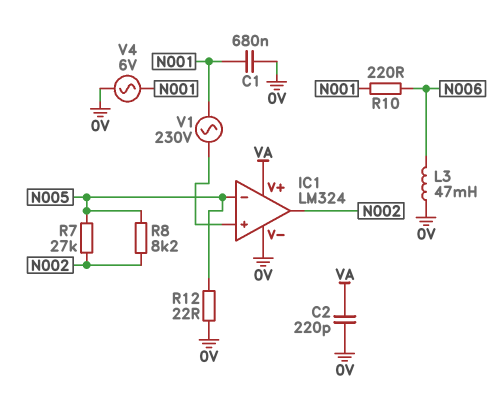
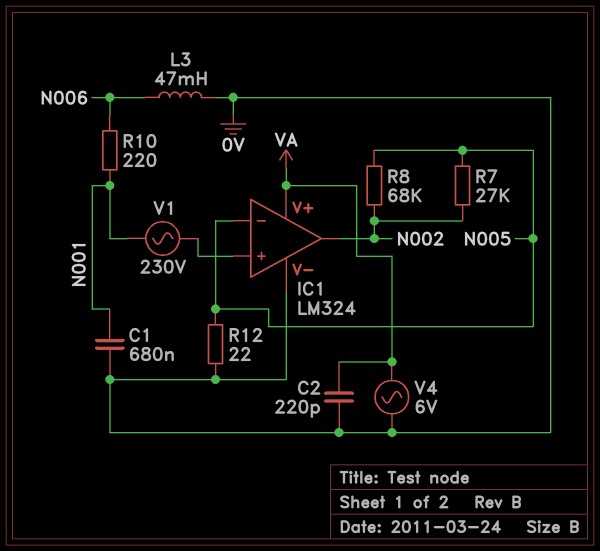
R8: 8.2k (N002, N005) -> 68k (N002, N005)
V4: AC 6V (0V, N001) -> AC 6V (0V, VA)

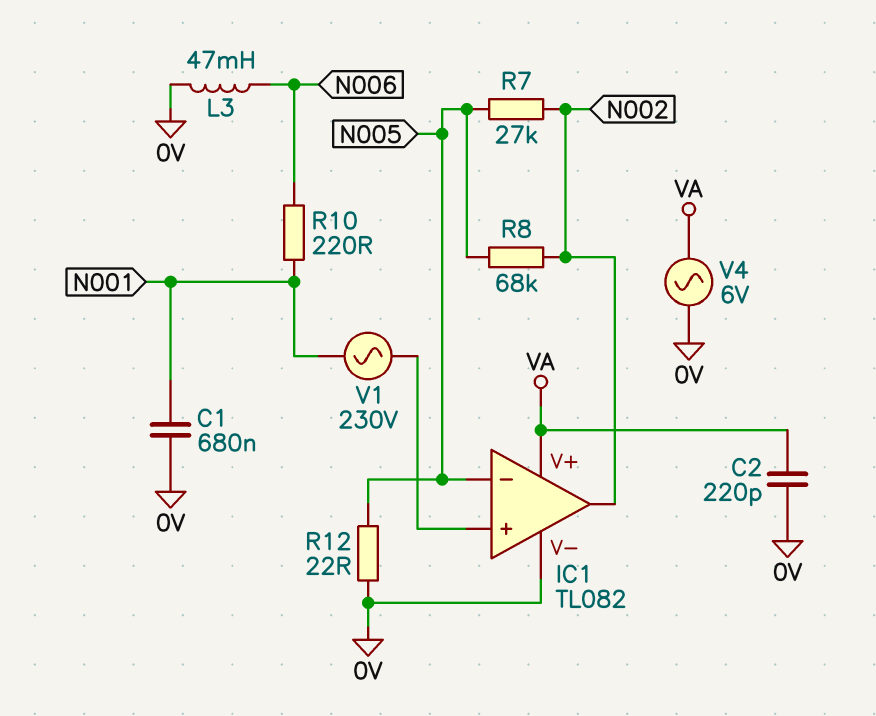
IC1: LM324 -> TL082

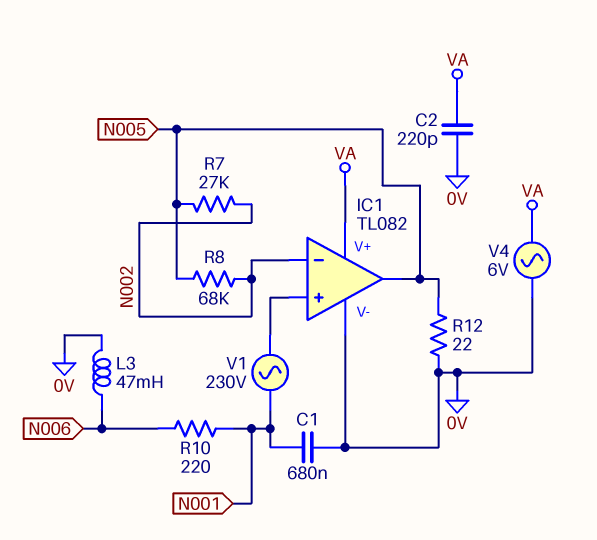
IC1 pin in-: N005 -> N002
IC1 pin out: N002 -> N005

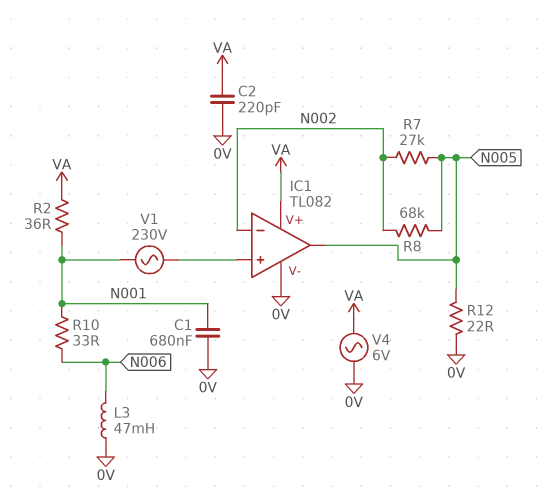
R2: none -> 36 (N001, VA)
R10: 220 (N001, N006) -> 33 (N001, N006)

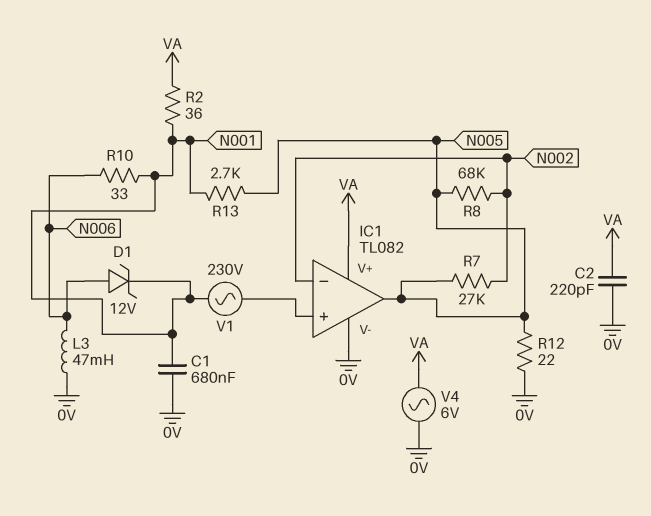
D1: none -> zener 12V (A N006, K N001)
R13: none -> 2.7k (N001, N005)

